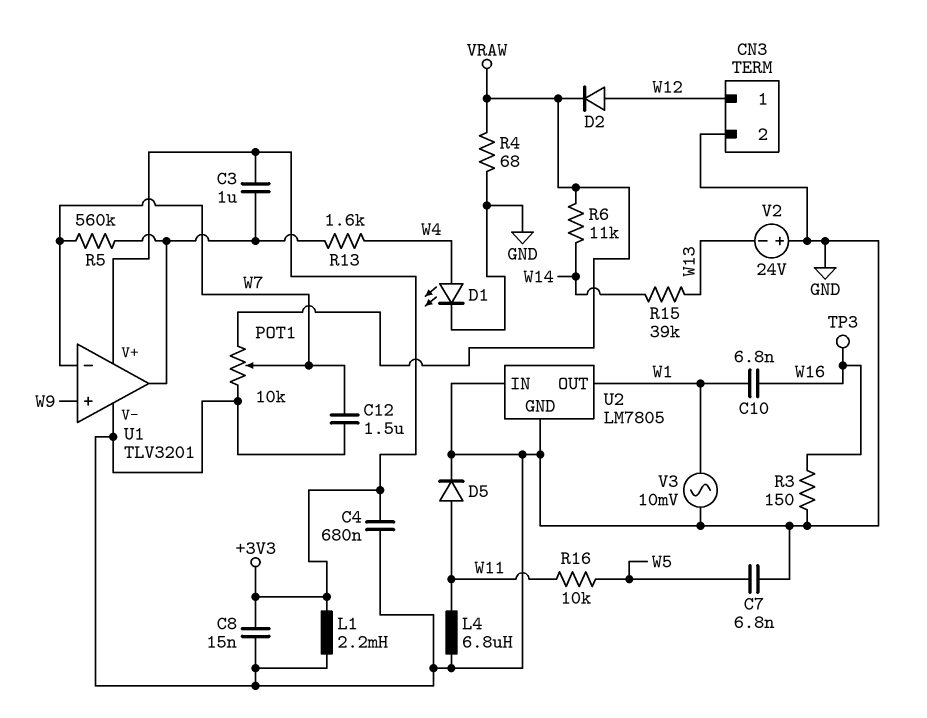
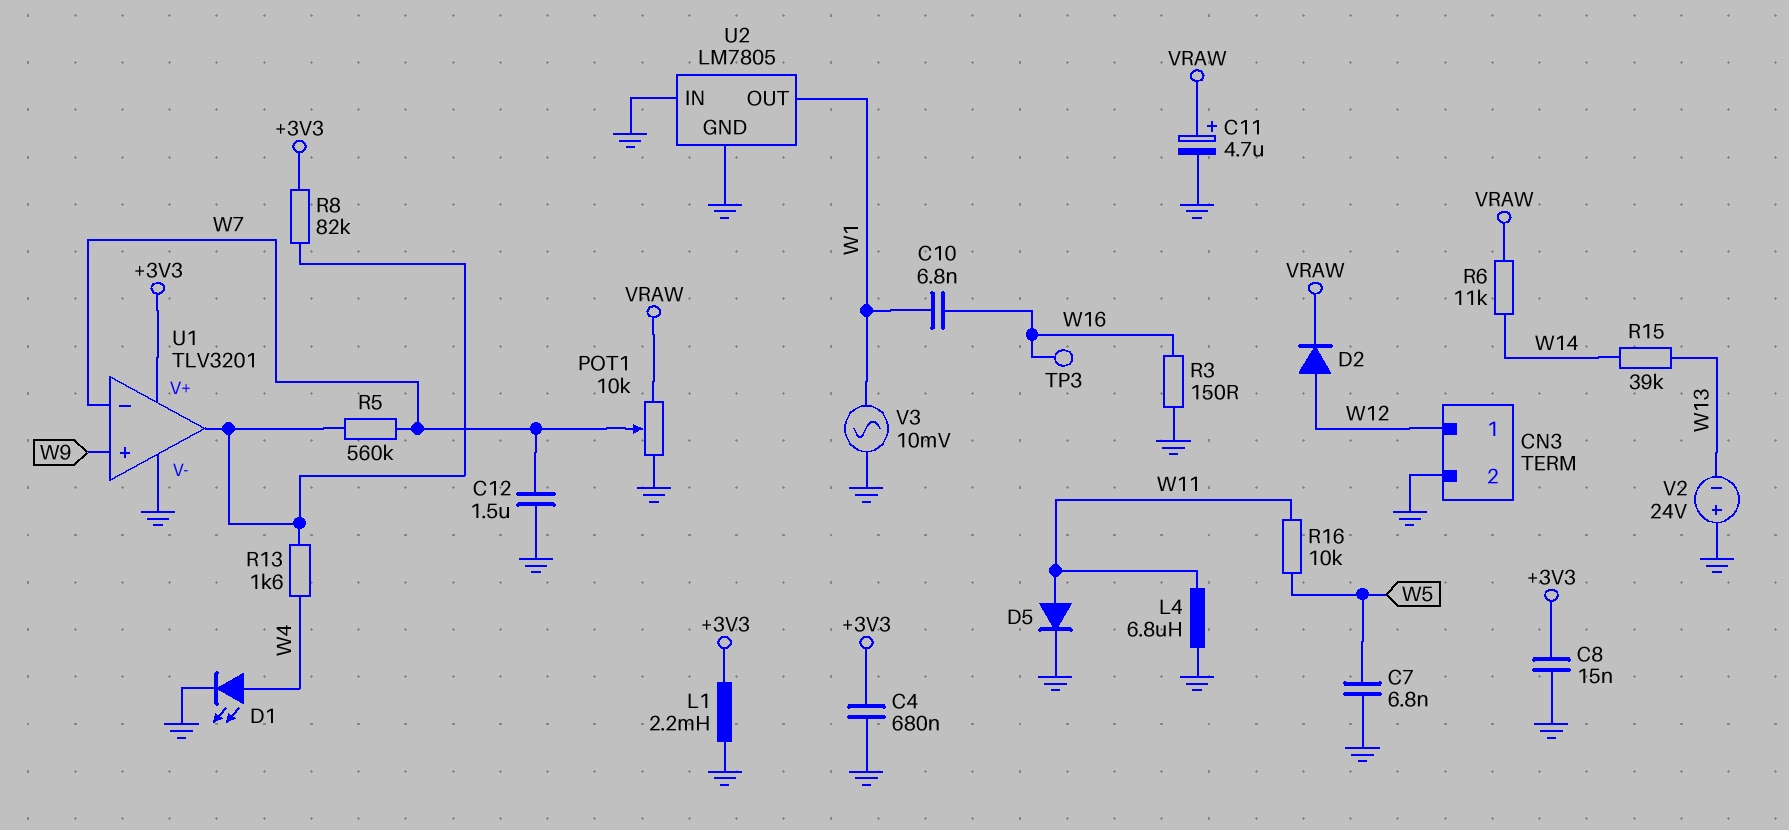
C3: 1uF (+3V3, U1/out) -> none
C11: none -> 4.7uF (plus VRAW, minus GND)
R4: 68 (GND, VRAW) -> none
R8: none -> 82k (+3V3, U1/out)

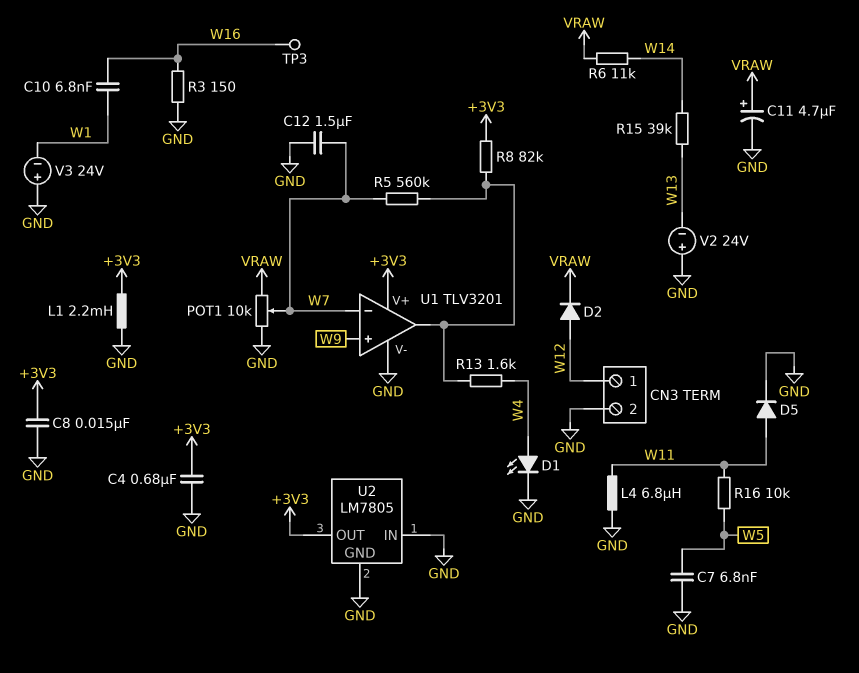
U2 pin OUT: W1 -> +3V3
V3: AC 10mV (GND, W1) -> 24V (plus GND, minus W1)

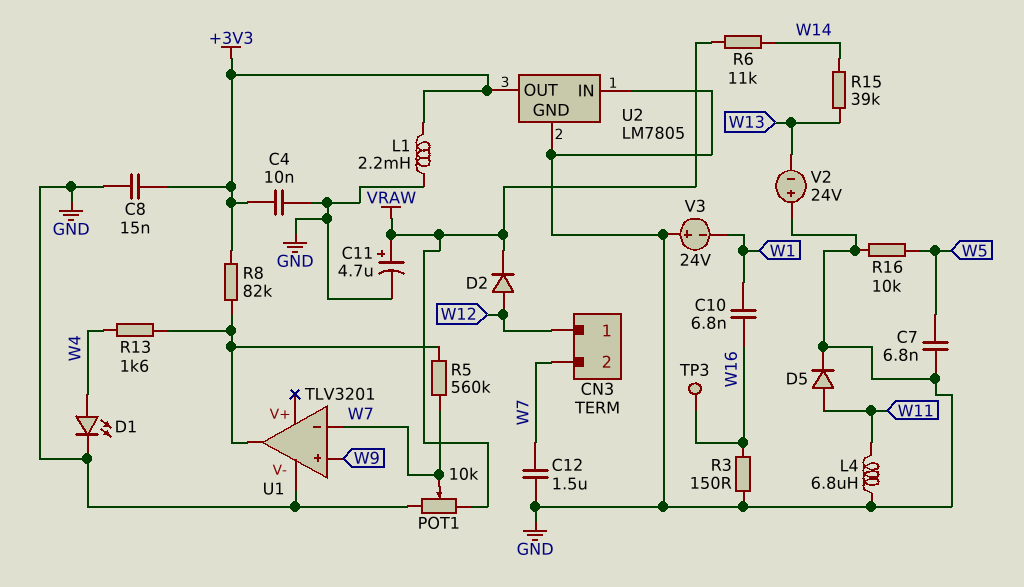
C4: 680nF (+3V3, GND) -> 10nF (+3V3, GND)
CN3 pin 2: GND -> W7
R16: 10k (W5, W11) -> 10k (GND, W5)
U1 pin V+: +3V3 -> none

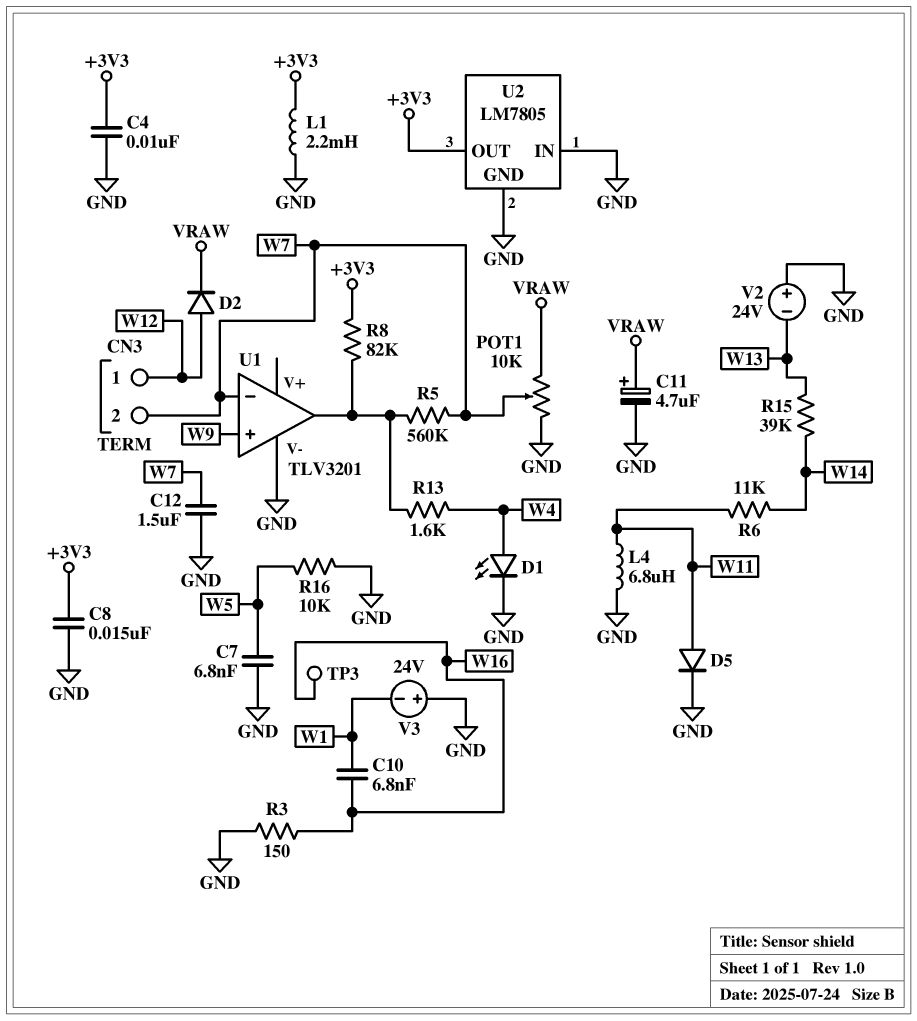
R6: 11k (VRAW, W14) -> 11k (W11, W14)

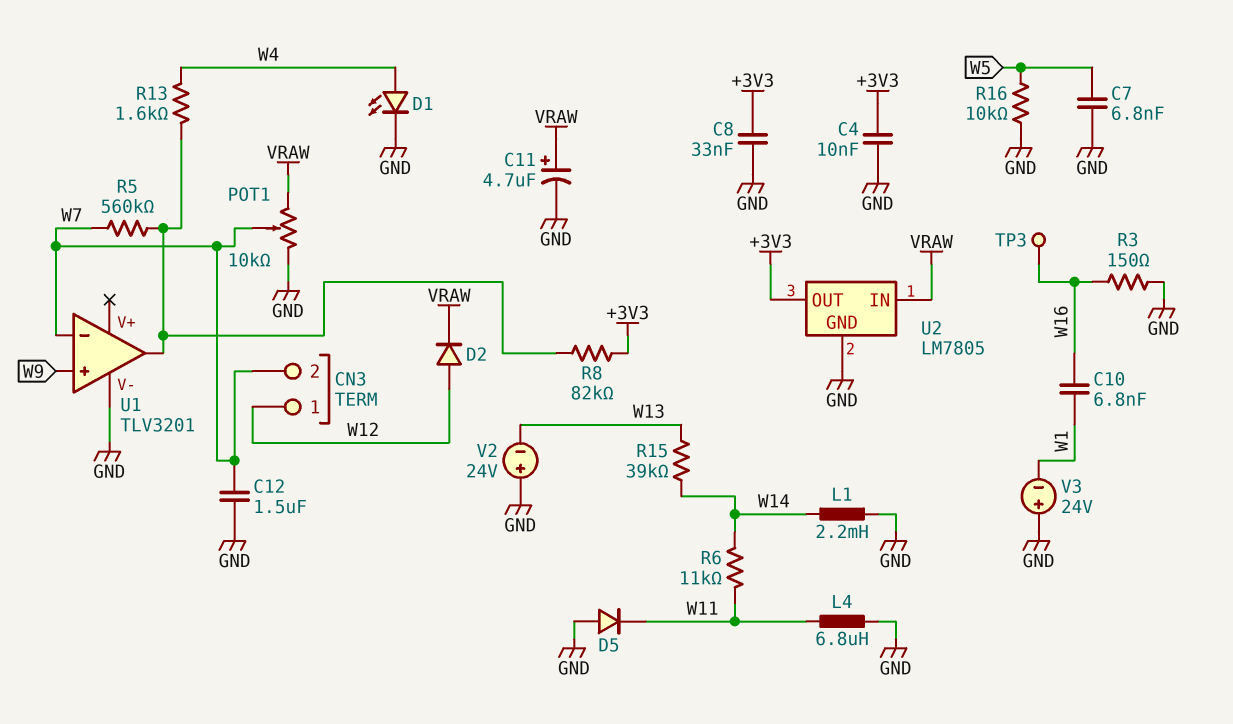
C8: 15nF (+3V3, GND) -> 33nF (+3V3, GND)
D5: diode (A W11, K GND) -> diode (A GND, K W11)
L1: 2.2mH (+3V3, GND) -> 2.2mH (GND, W14)
U2 pin IN: GND -> VRAW

